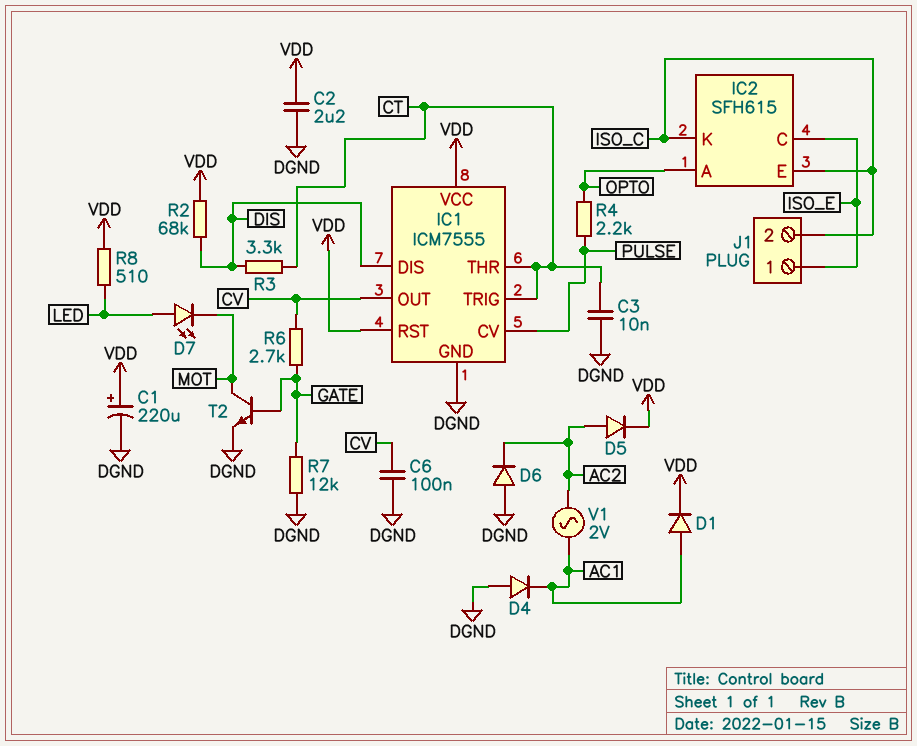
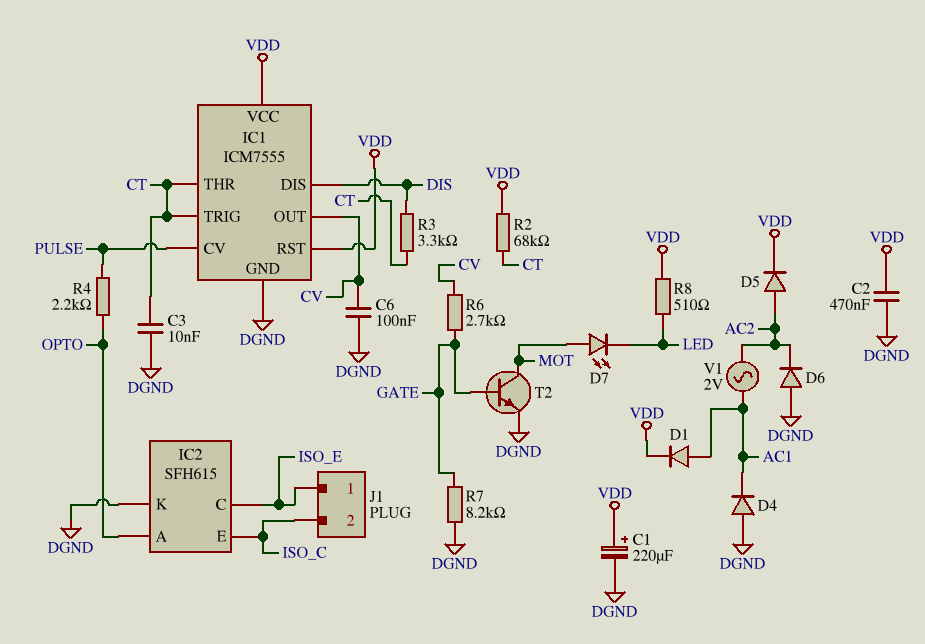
C2: 2.2uF (DGND, VDD) -> 470nF (DGND, VDD)
D7: LED (A LED, K MOT) -> LED (A MOT, K LED)
IC2 pin K: ISO_C -> DGND
R2: 68k (DIS, VDD) -> 68k (CT, VDD)
R7: 12k (DGND, GATE) -> 8.2k (DGND, GATE)

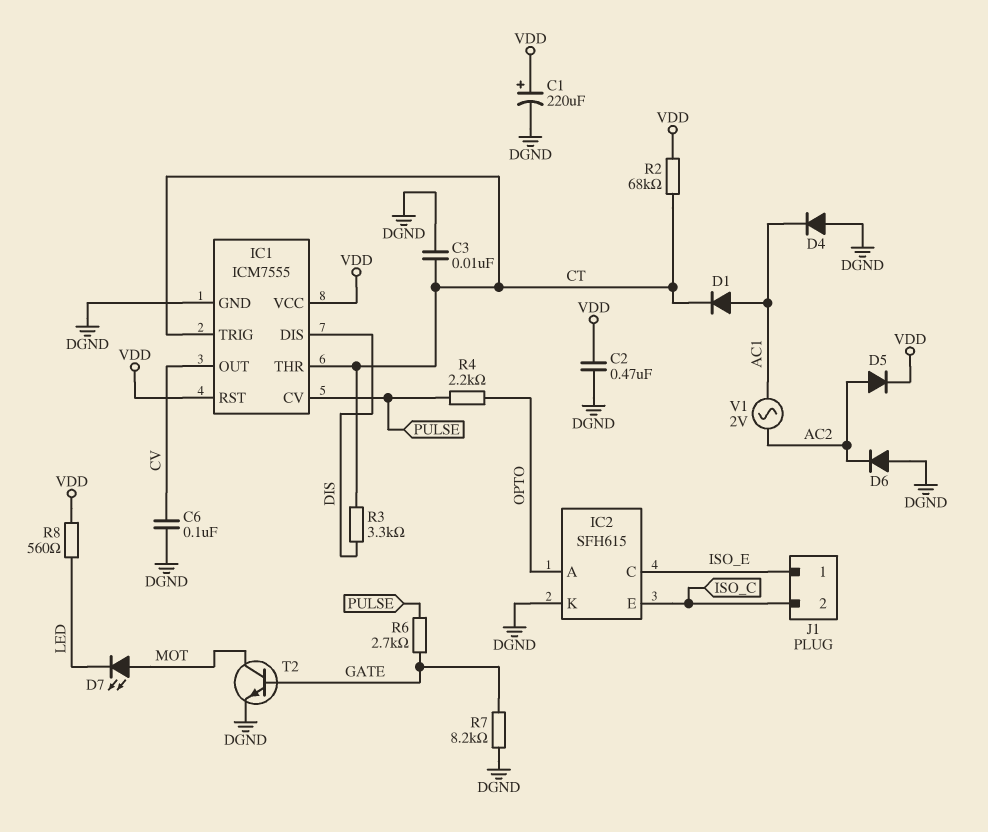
D1: diode (A AC1, K VDD) -> diode (A AC1, K CT)
R6: 2.7k (CV, GATE) -> 2.7k (GATE, PULSE)
R8: 510 (LED, VDD) -> 560 (LED, VDD)

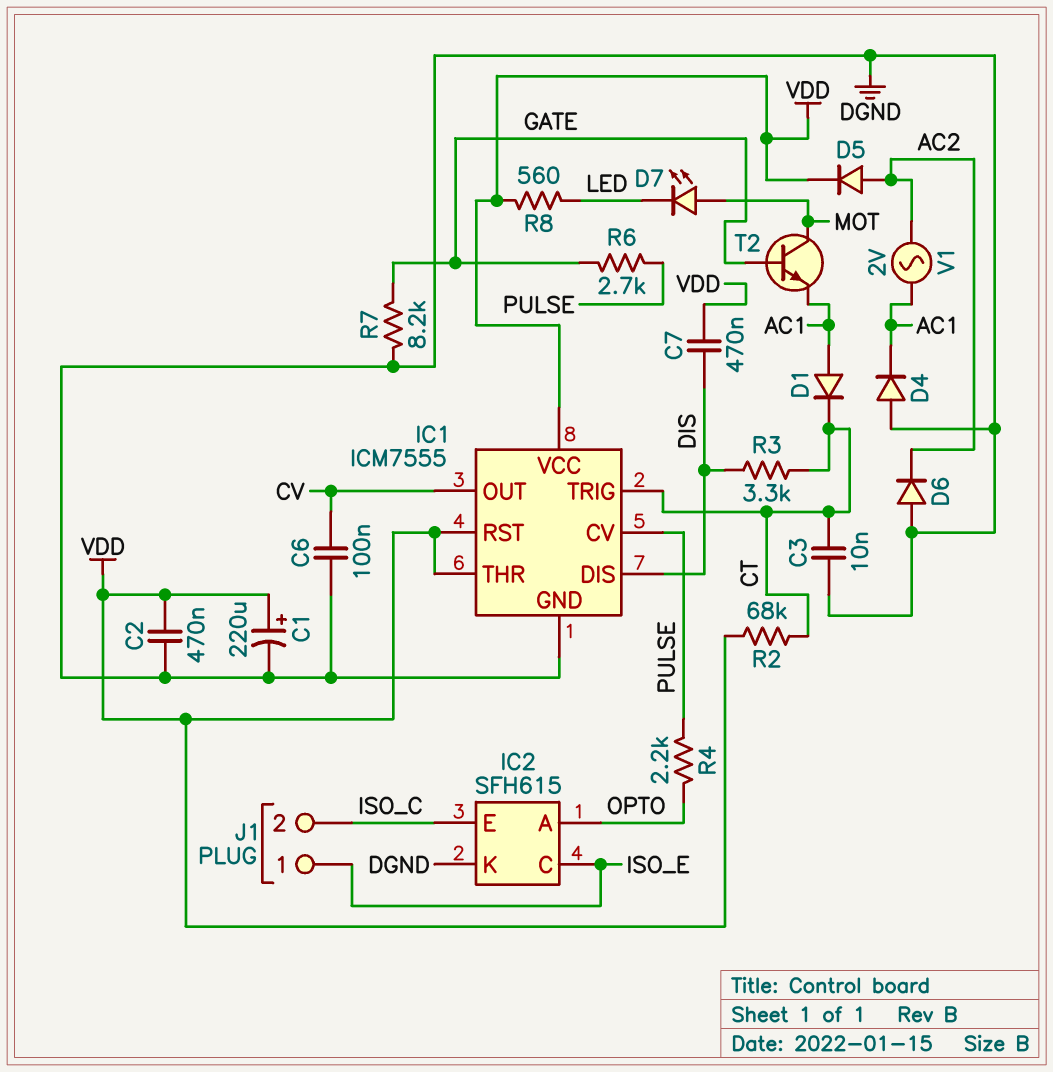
C7: none -> 470nF (DIS, VDD)
IC1 pin THR: CT -> VDD
T2: NPN (B GATE, C MOT, E DGND) -> NPN (B GATE, C MOT, E AC1)

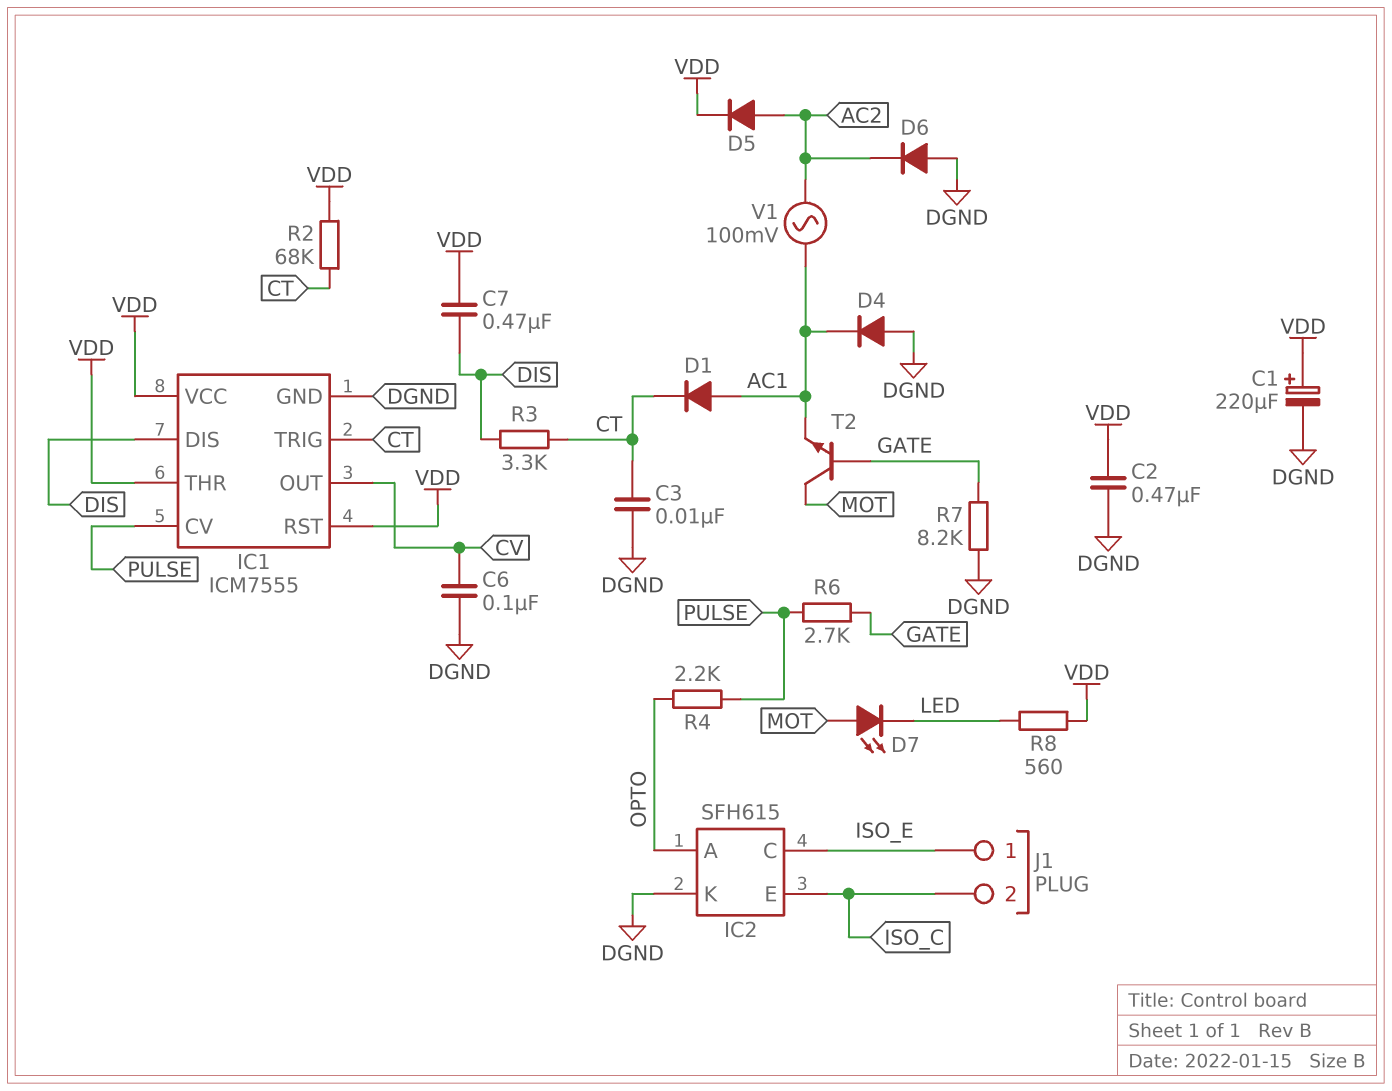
V1: AC 2V (AC1, AC2) -> AC 100mV (AC1, AC2)

